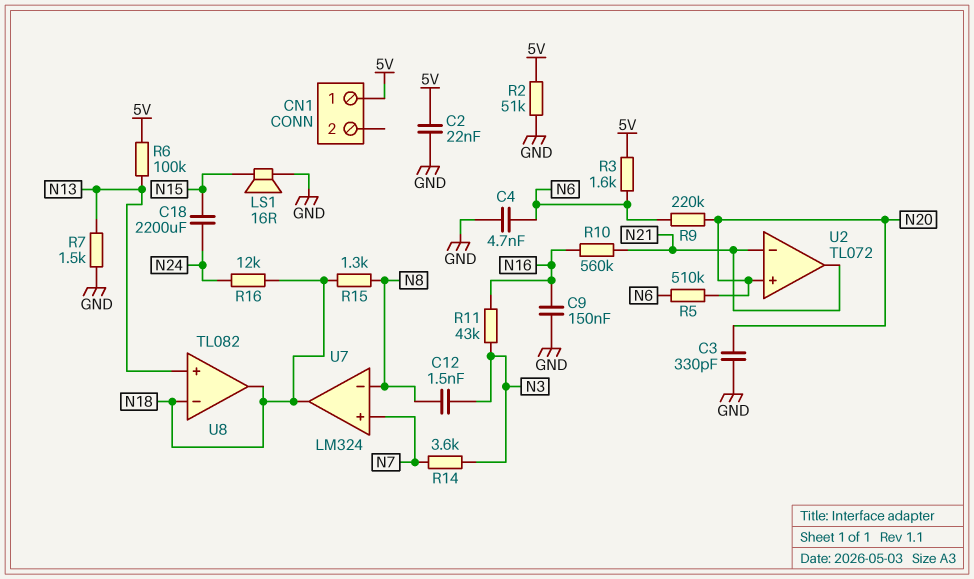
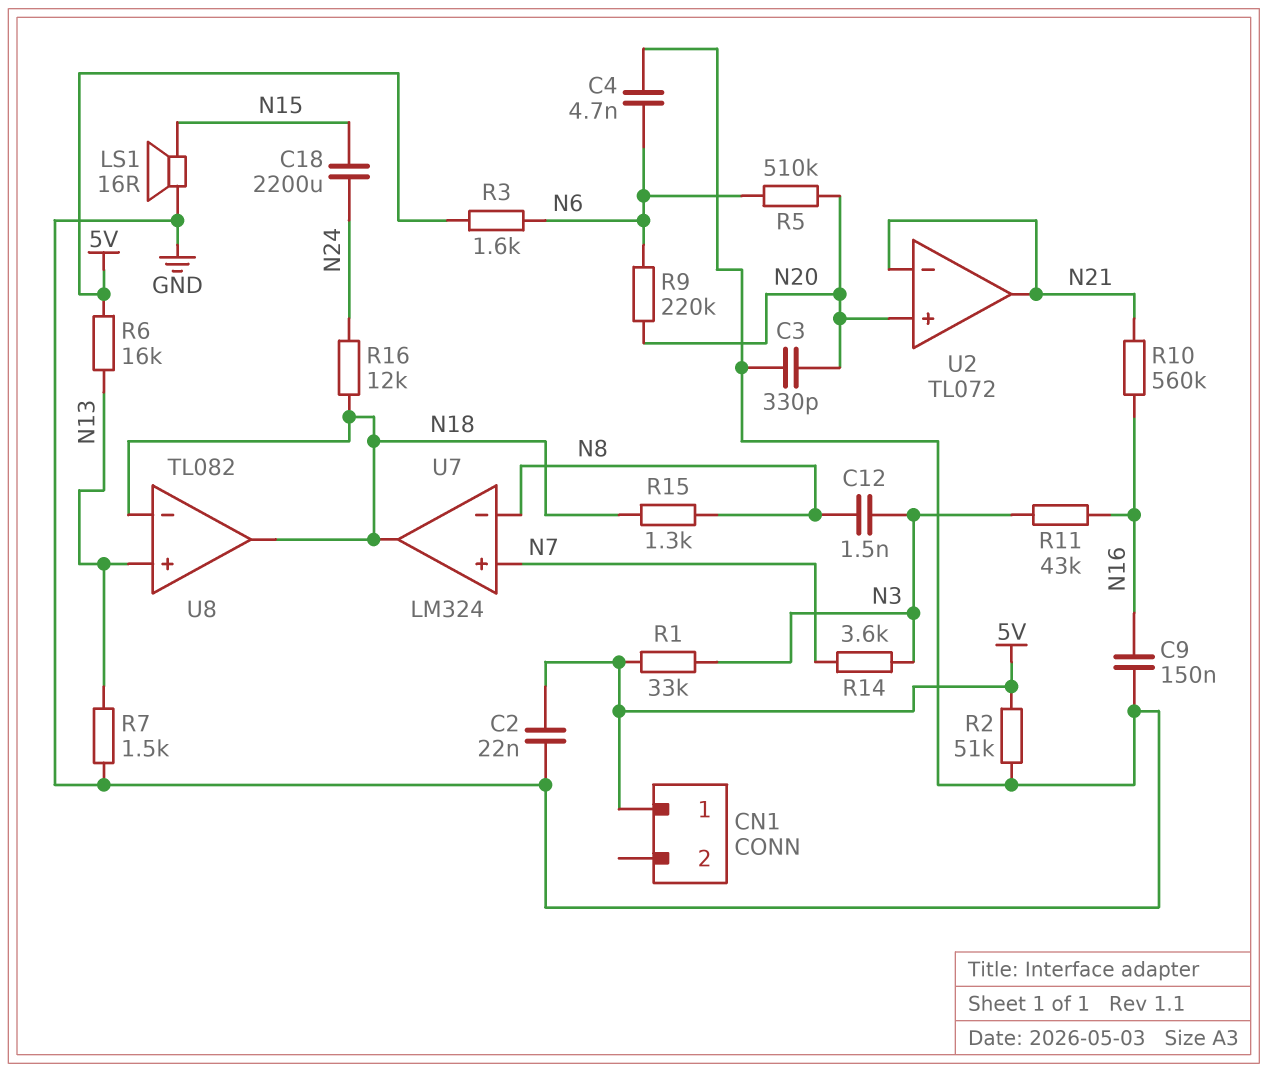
R1: none -> 33k (5V, N3)
R6: 100k (5V, N13) -> 16k (5V, N13)

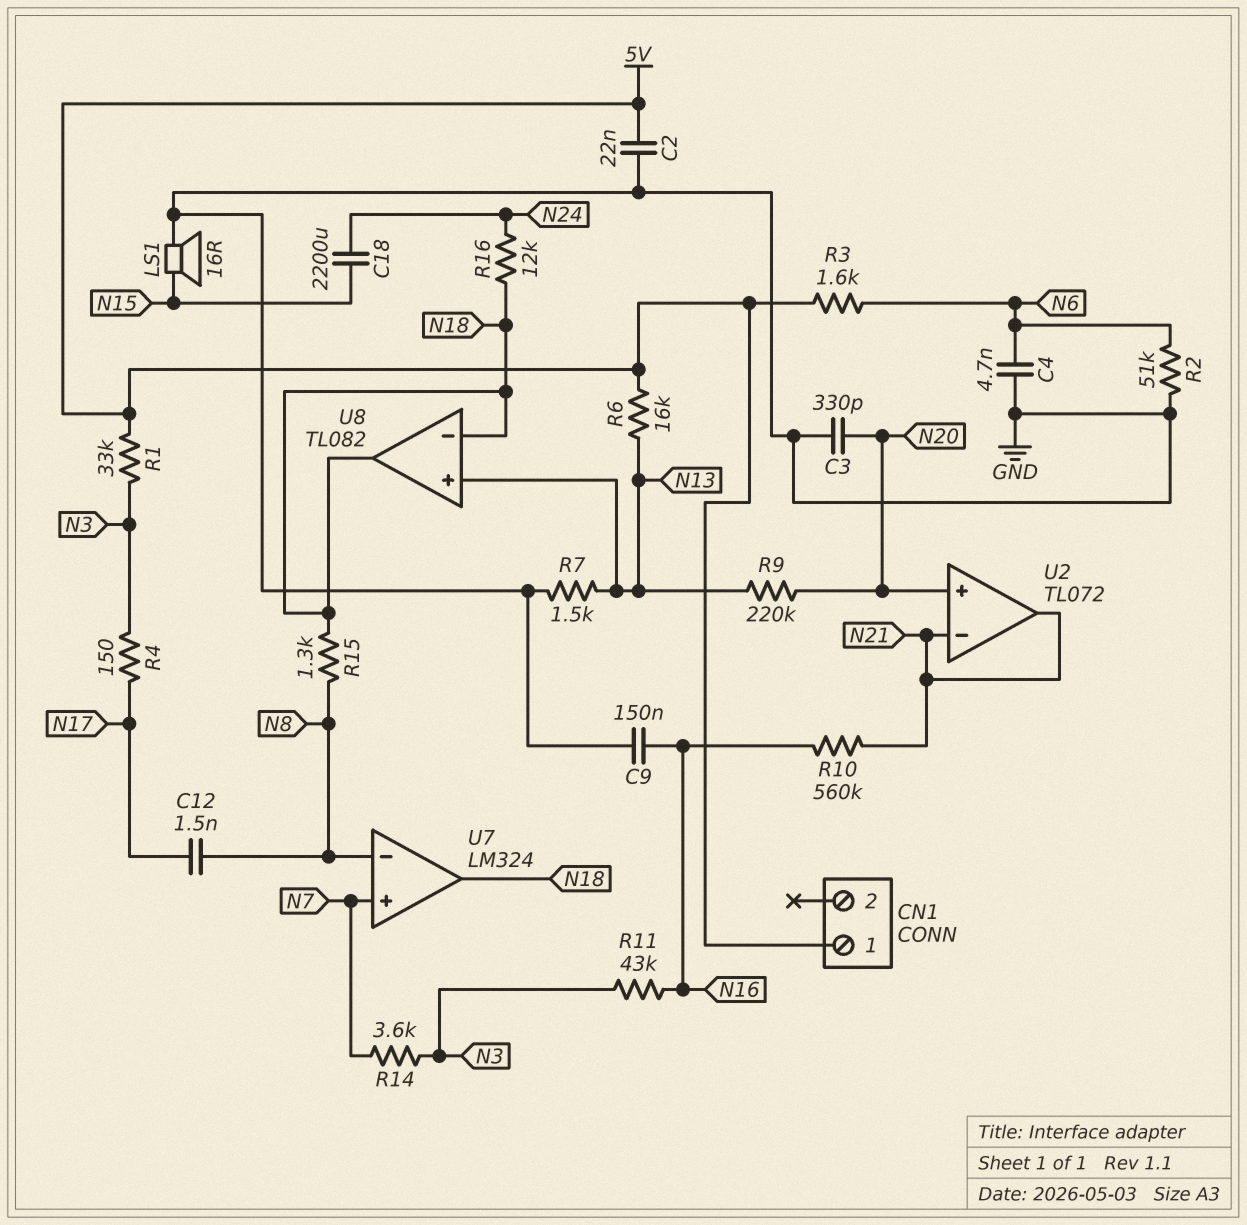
C12: 1.5nF (N3, N8) -> 1.5nF (N8, N17)
R2: 51k (5V, GND) -> 51k (GND, N6)
R4: none -> 150 (N3, N17)
R5: 510k (N6, N20) -> none
R9: 220k (N6, N20) -> 220k (N13, N20)

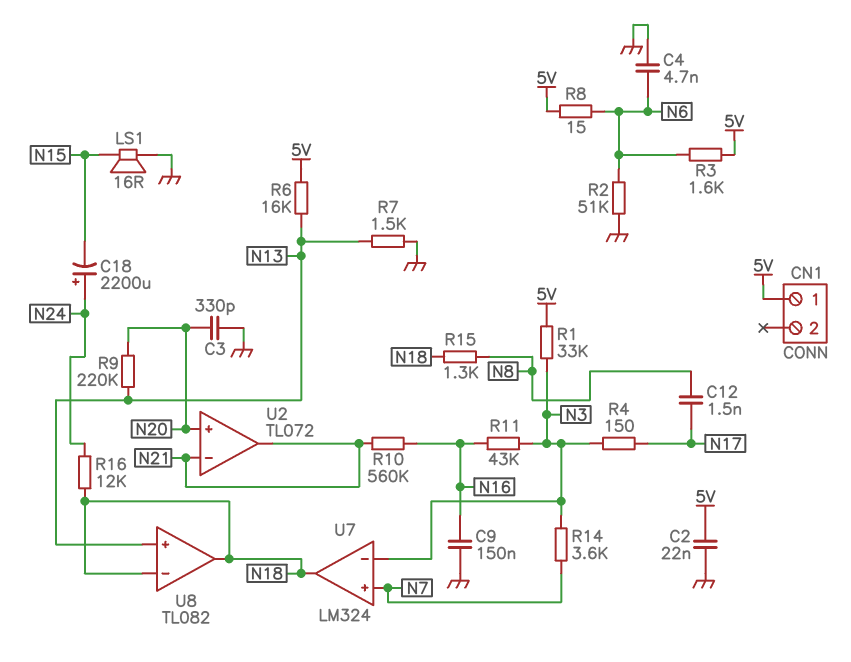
C18: 2200uF (N15, N24) -> 2200uF (plus N24, minus N15)
R8: none -> 15 (5V, N6)
U7 pin in-: N8 -> N3

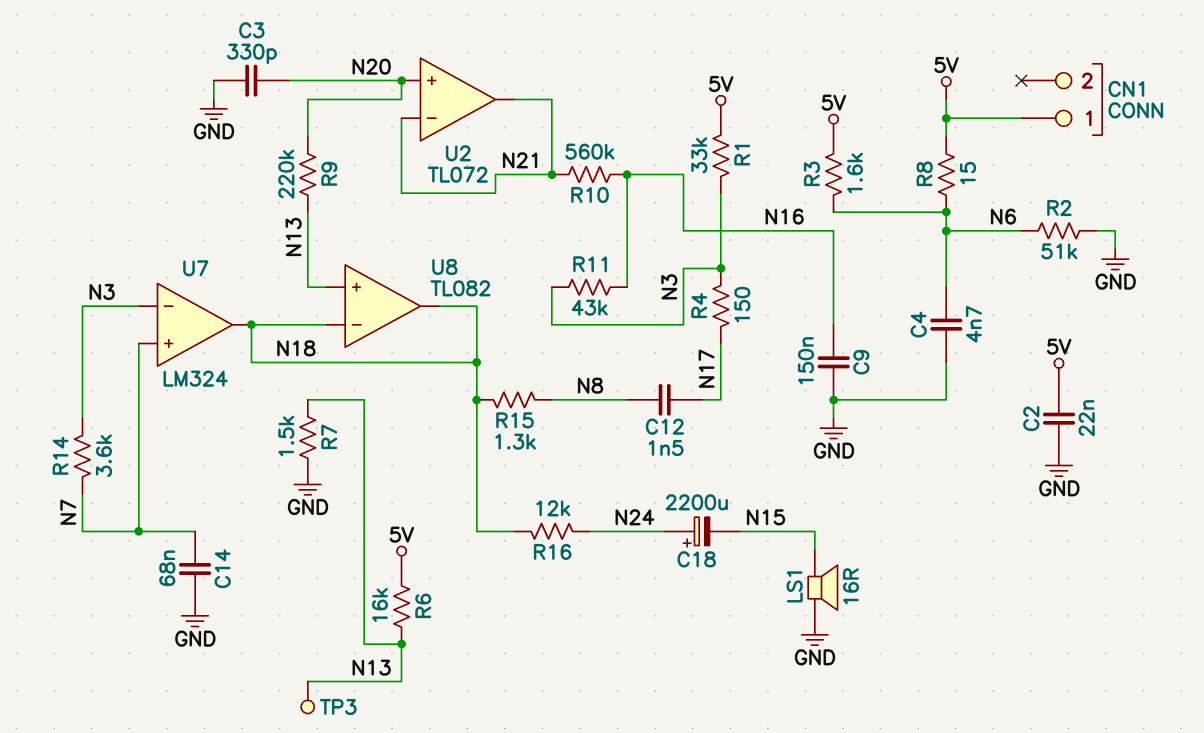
C14: none -> 68nF (GND, N7)
TP3: none -> test point (N13)

